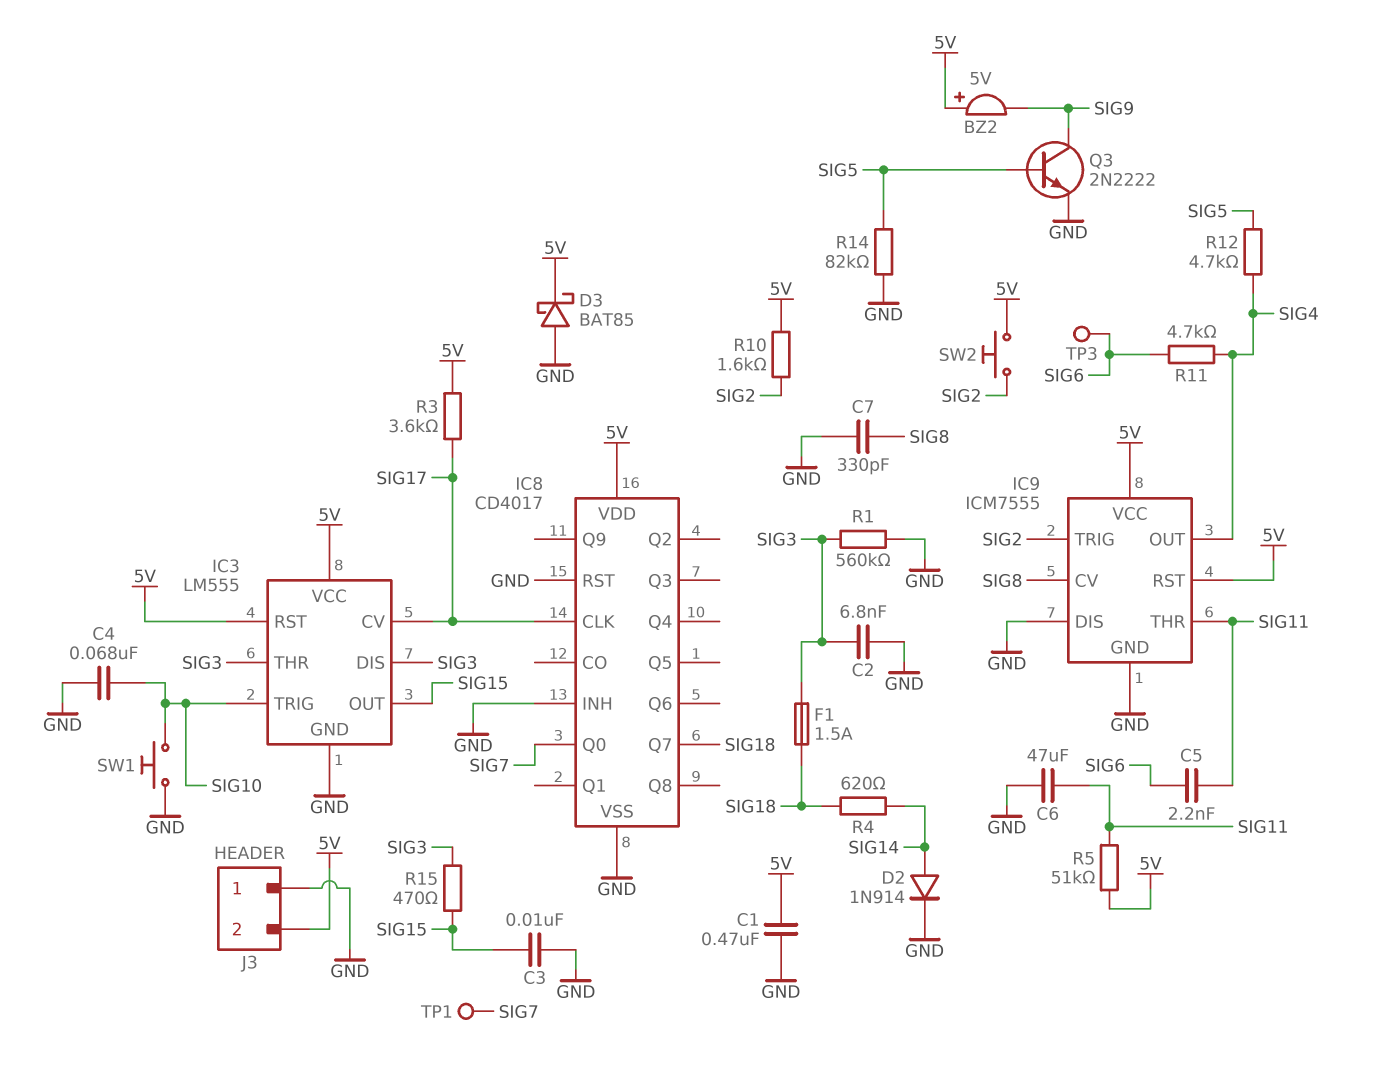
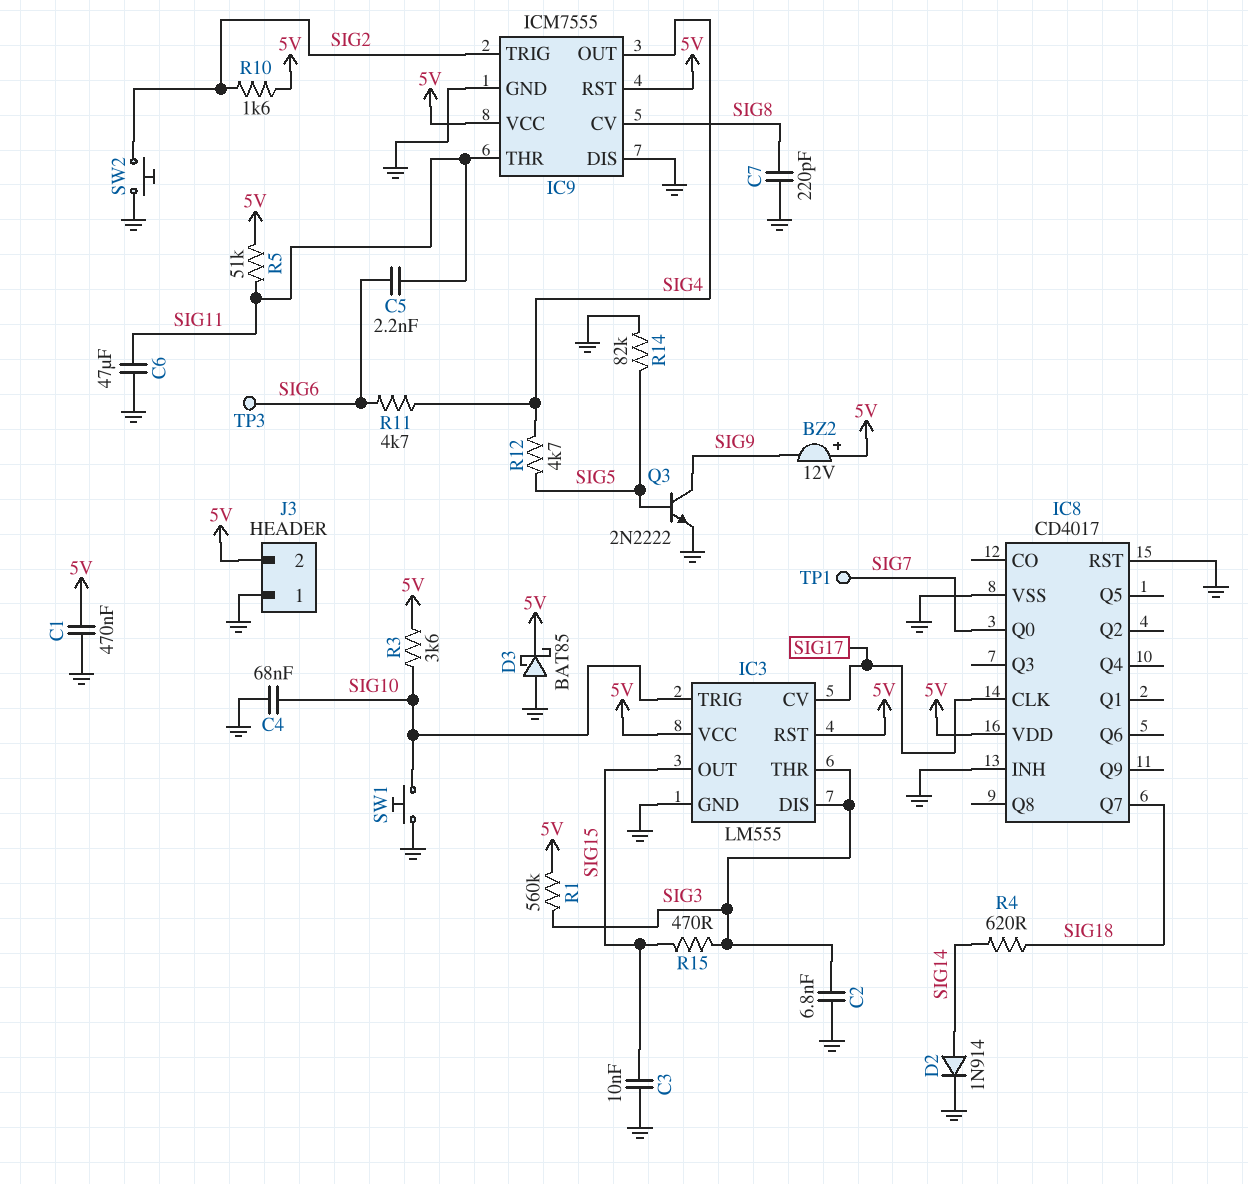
BZ2: buzzer 5V (plus 5V, minus SIG9) -> buzzer 12V (plus 5V, minus SIG9)
C7: 330pF (GND, SIG8) -> 220pF (GND, SIG8)
F1: 1.5A (SIG3, SIG18) -> none
R1: 560k (GND, SIG3) -> 560k (5V, SIG3)
R3: 3.6k (5V, SIG17) -> 3.6k (5V, SIG10)
SW2: button (5V, SIG2) -> button (GND, SIG2)

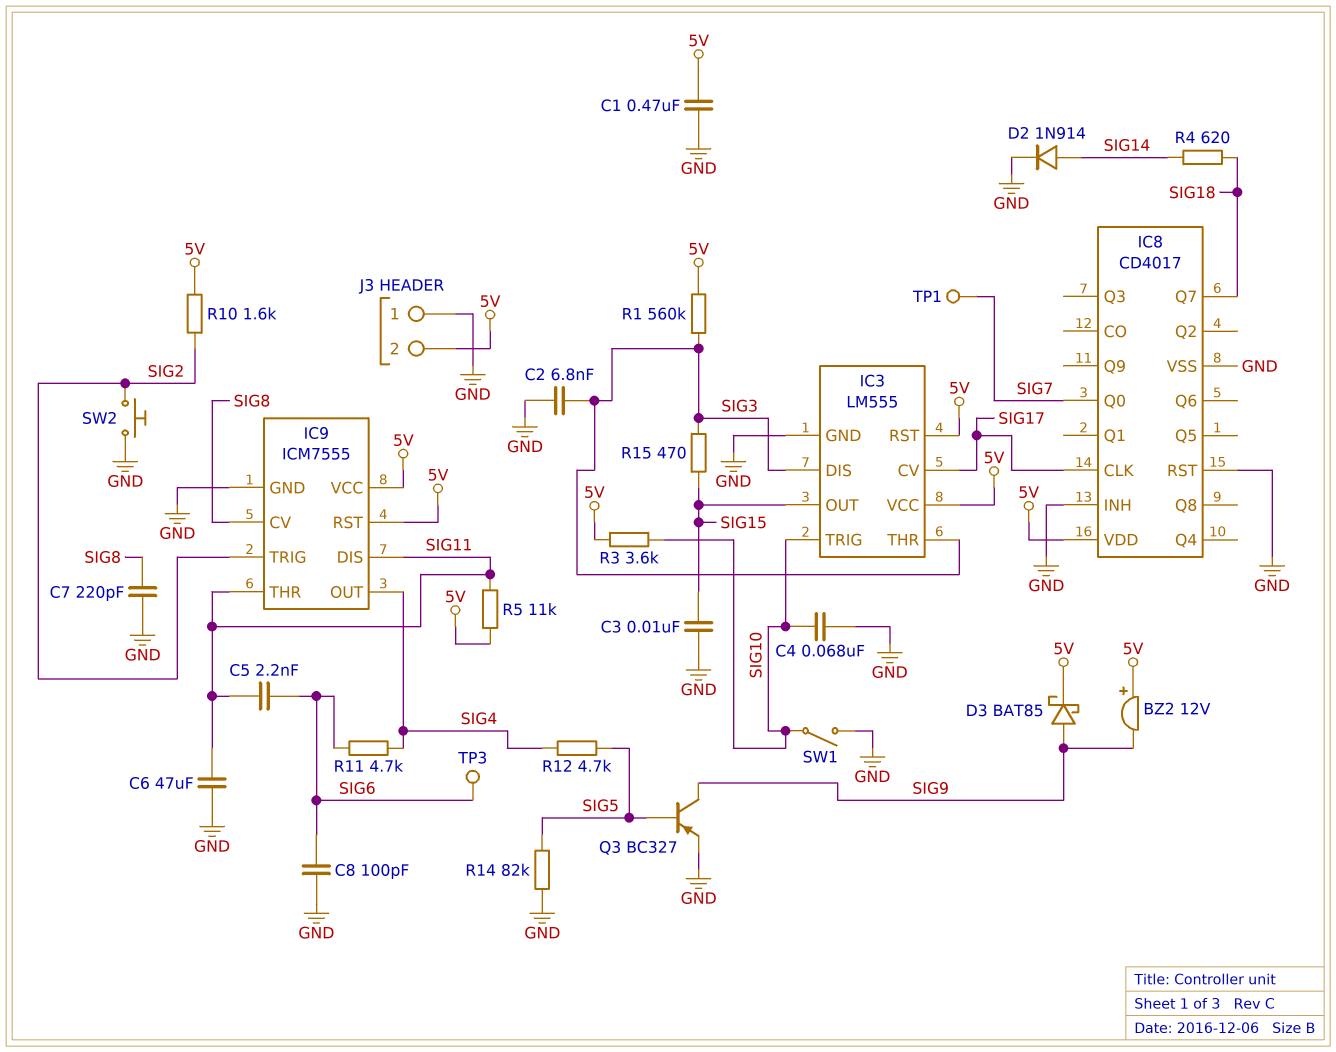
C8: none -> 100pF (GND, SIG6)
D3: schottky BAT85 (A GND, K 5V) -> schottky BAT85 (A SIG9, K 5V)
IC9 pin DIS: GND -> SIG11
Q3: NPN 2N2222 (B SIG5, C SIG9, E GND) -> PNP BC327 (B SIG5, C SIG9, E GND)
R5: 51k (5V, SIG11) -> 11k (5V, SIG11)
SW1: button (GND, SIG10) -> switch (GND, SIG10)

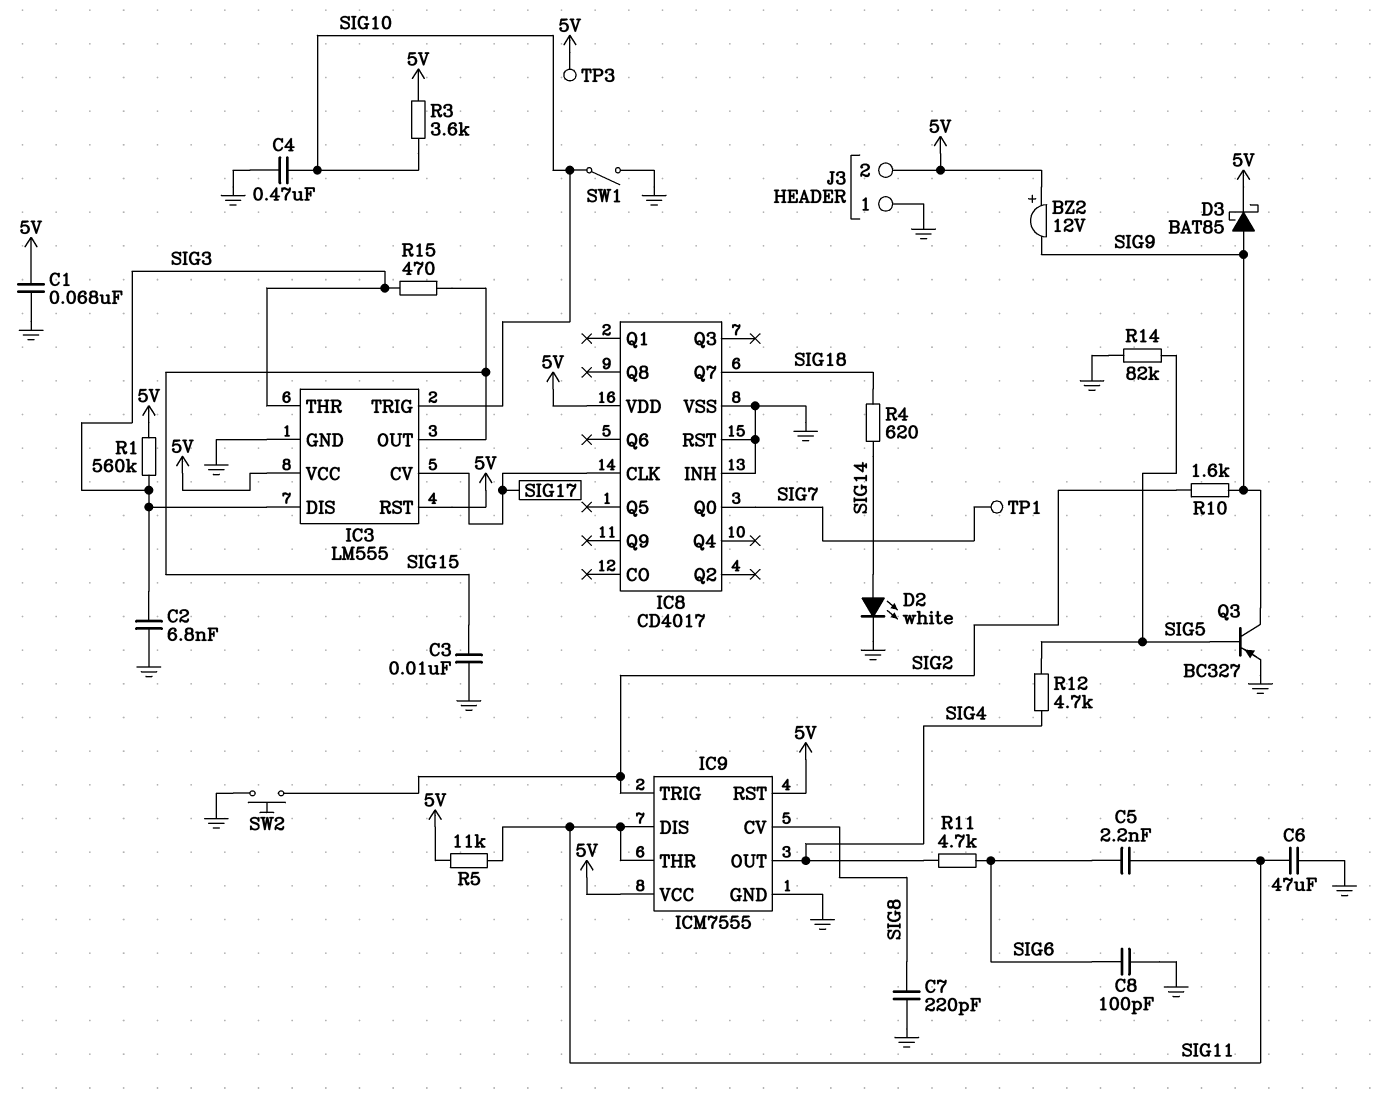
C1: 470nF (5V, GND) -> 68nF (5V, GND)
C4: 68nF (GND, SIG10) -> 470nF (GND, SIG10)
D2: diode 1N914 (A SIG14, K GND) -> LED white (A SIG14, K GND)
R10: 1.6k (5V, SIG2) -> 1.6k (SIG2, SIG9)
TP3: test point (SIG6) -> test point (5V)

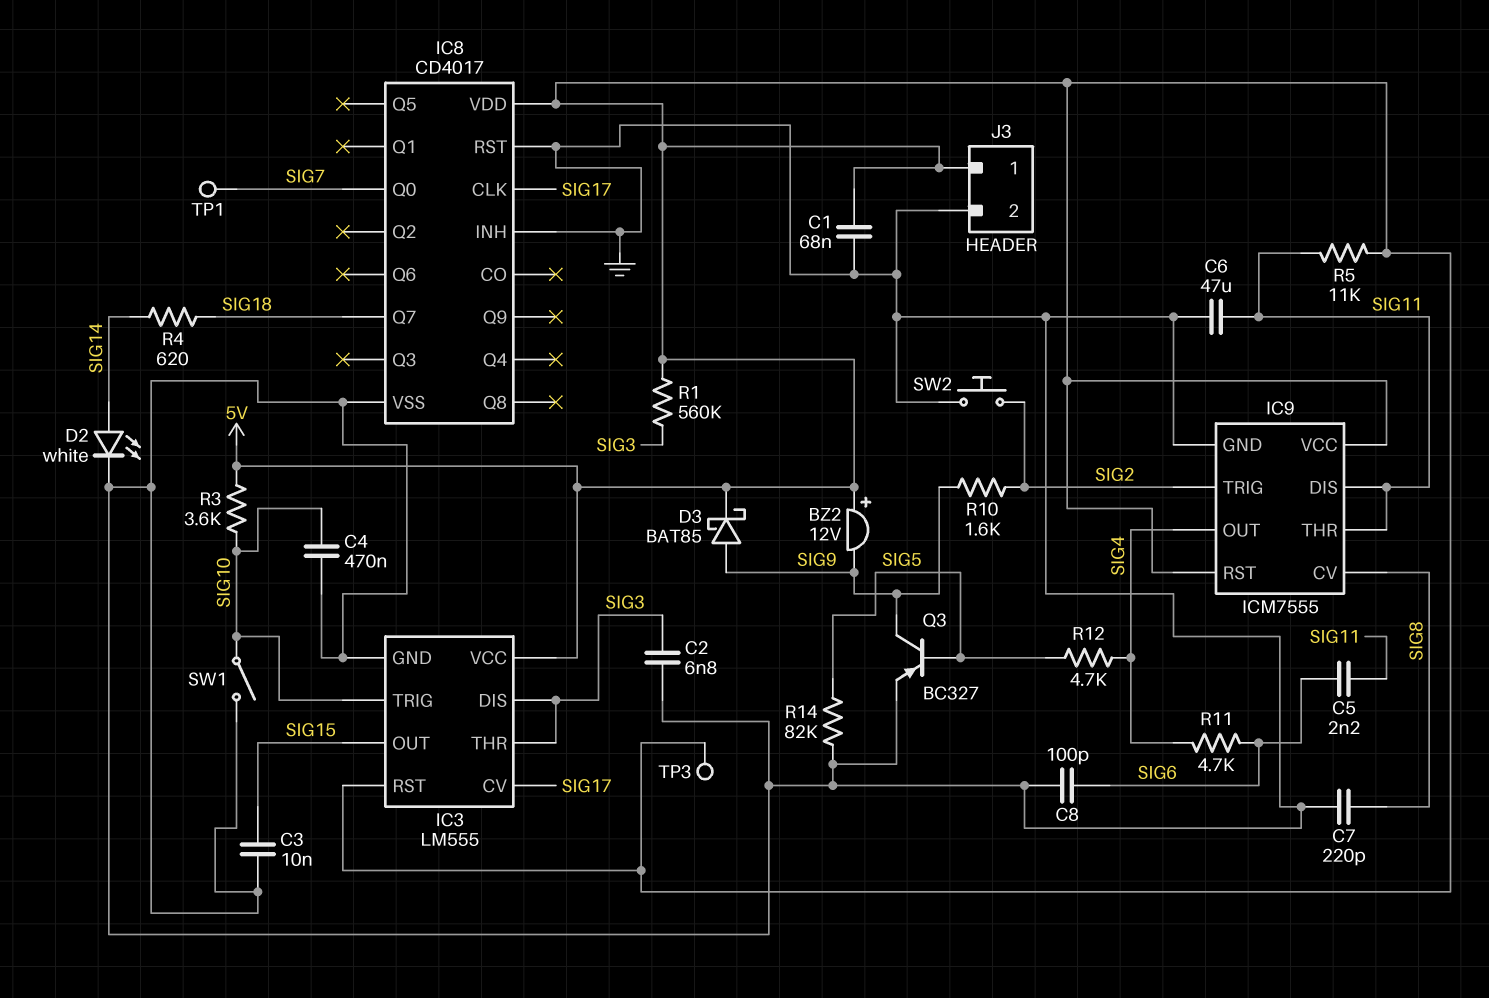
J3 pin 1: GND -> 5V
J3 pin 2: 5V -> GND
R15: 470 (SIG3, SIG15) -> none

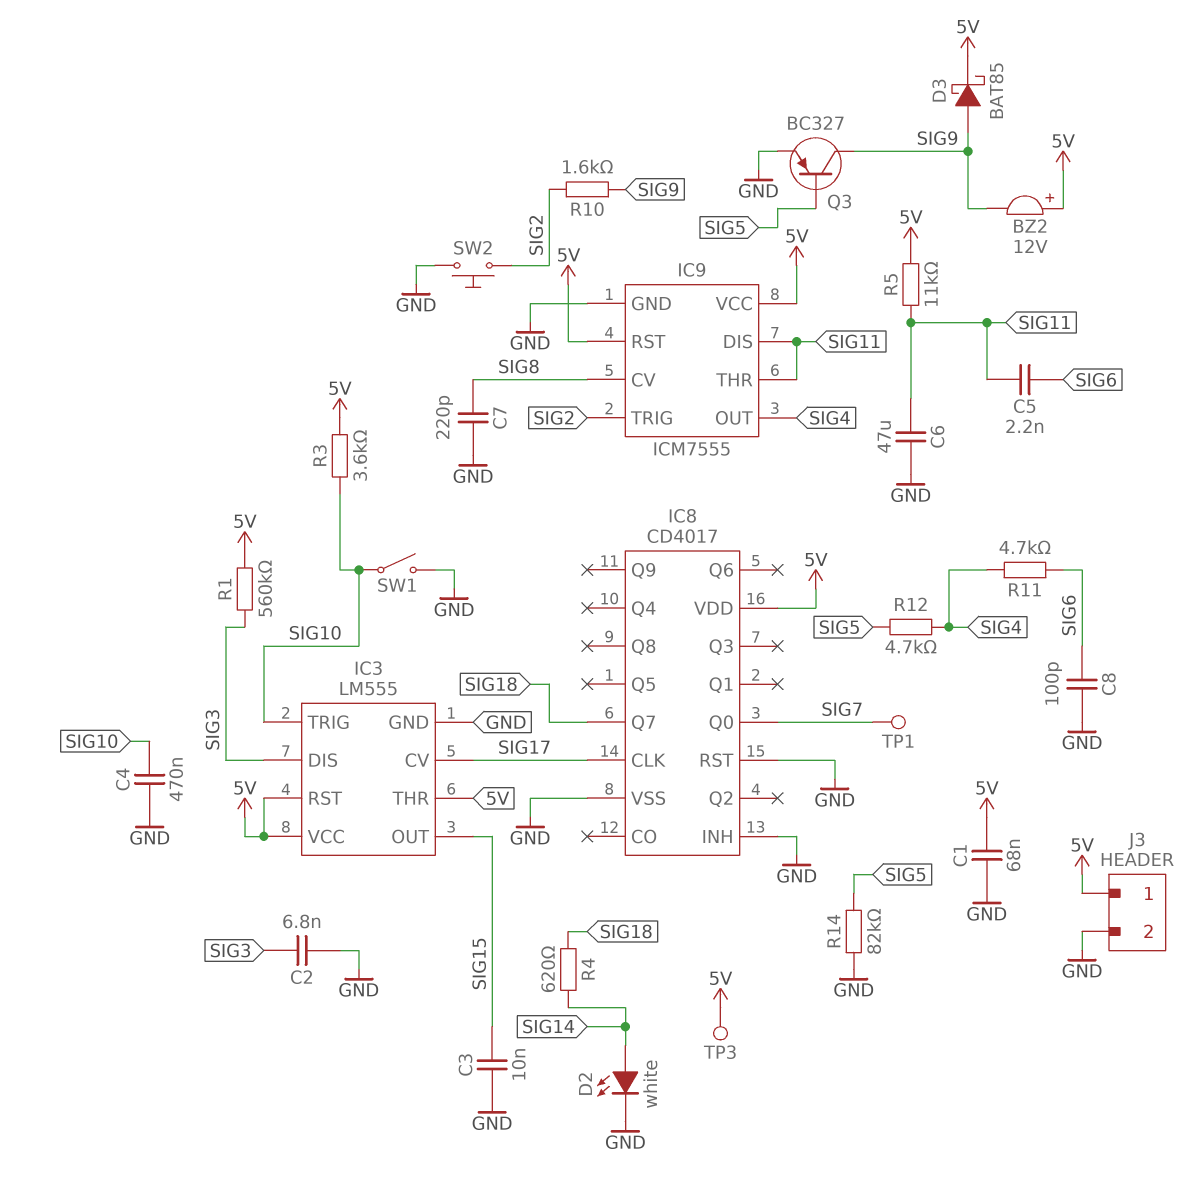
IC3 pin THR: SIG3 -> 5V

